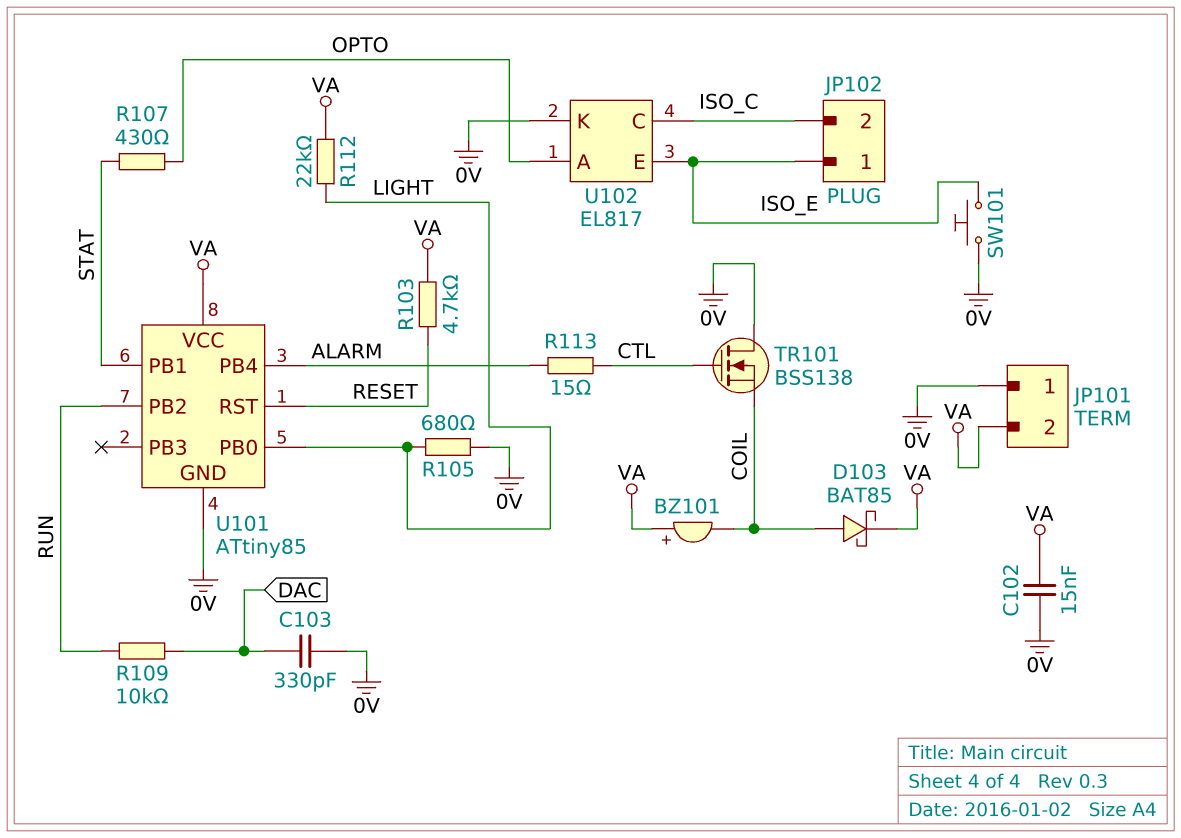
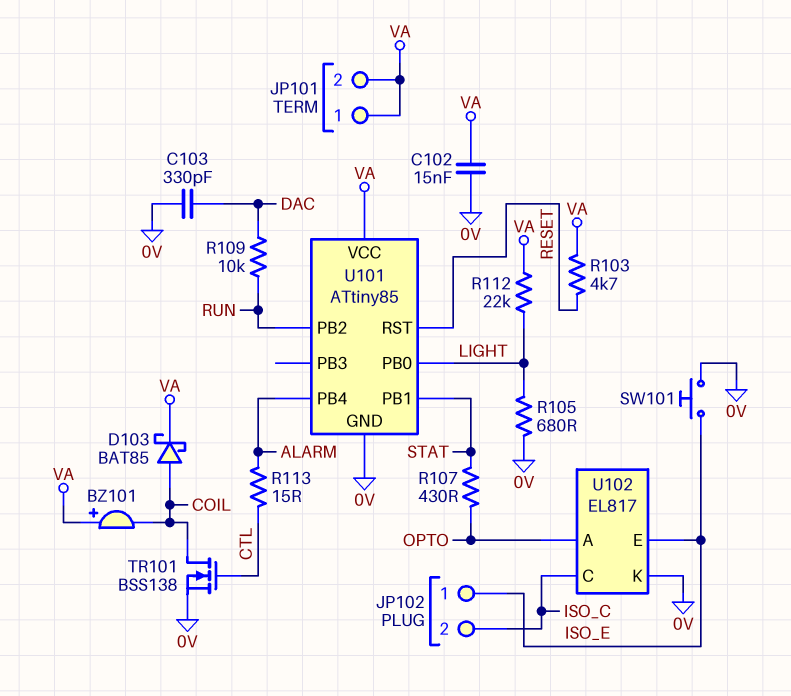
JP101 pin 1: 0V -> VA
TR101: NMOS BSS138 (G CTL, D 0V, S COIL) -> NMOS BSS138 (G CTL, D COIL, S 0V)

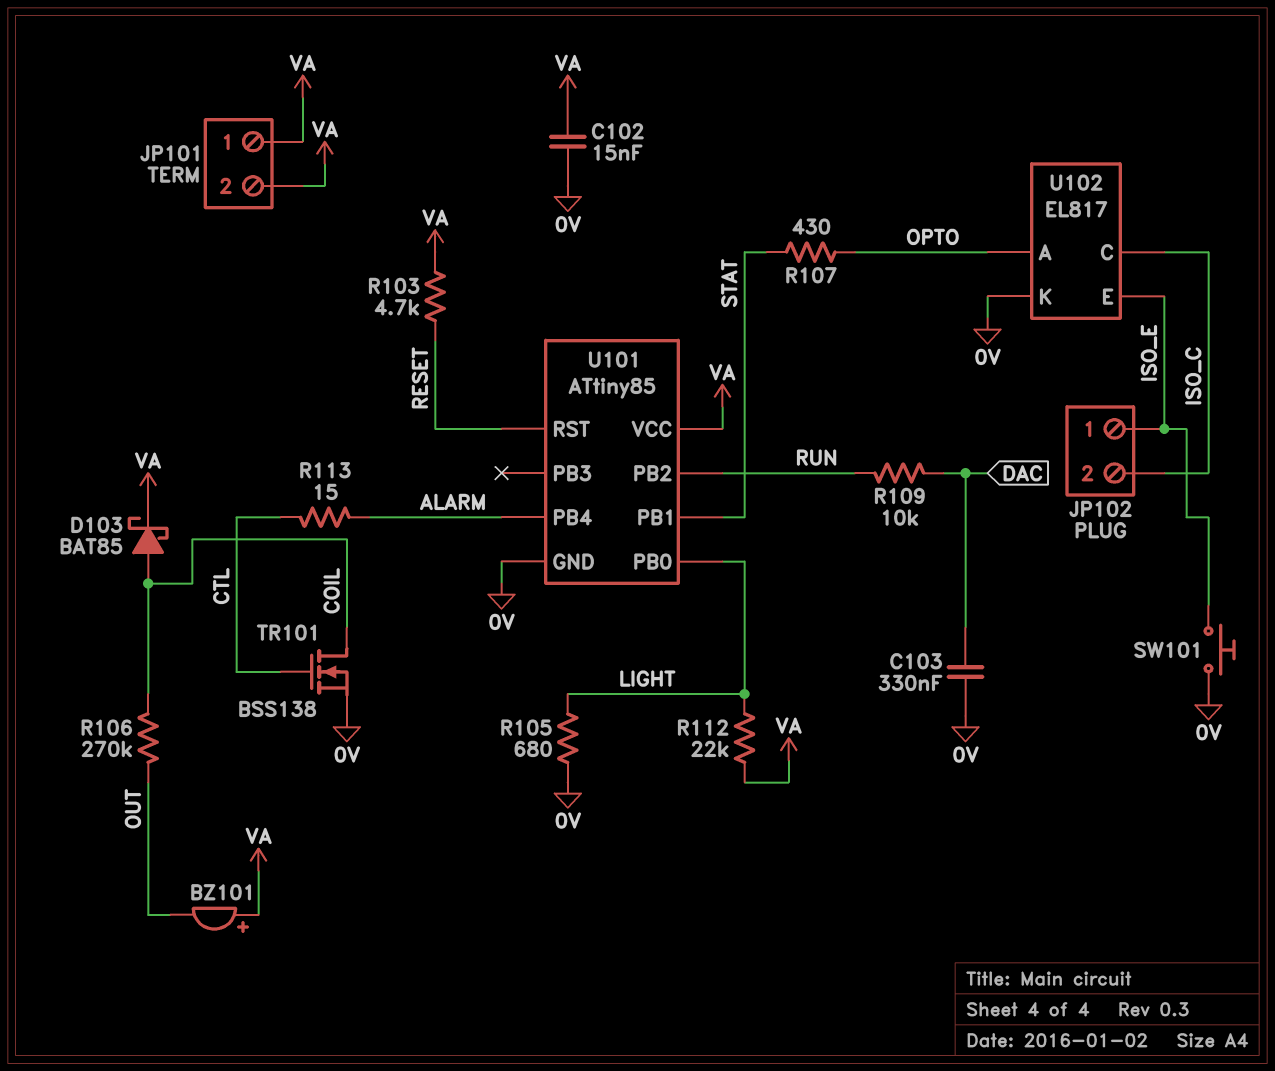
BZ101: buzzer (plus VA, minus COIL) -> buzzer (plus VA, minus OUT)
C103: 330pF (0V, DAC) -> 330nF (0V, DAC)
R106: none -> 270k (COIL, OUT)

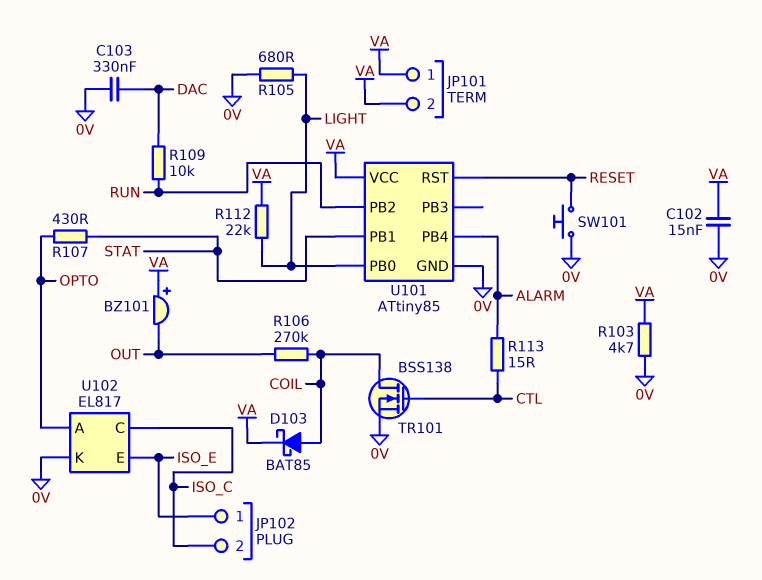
R103: 4.7k (RESET, VA) -> 4.7k (0V, VA)
SW101: button (0V, ISO_E) -> button (0V, RESET)

